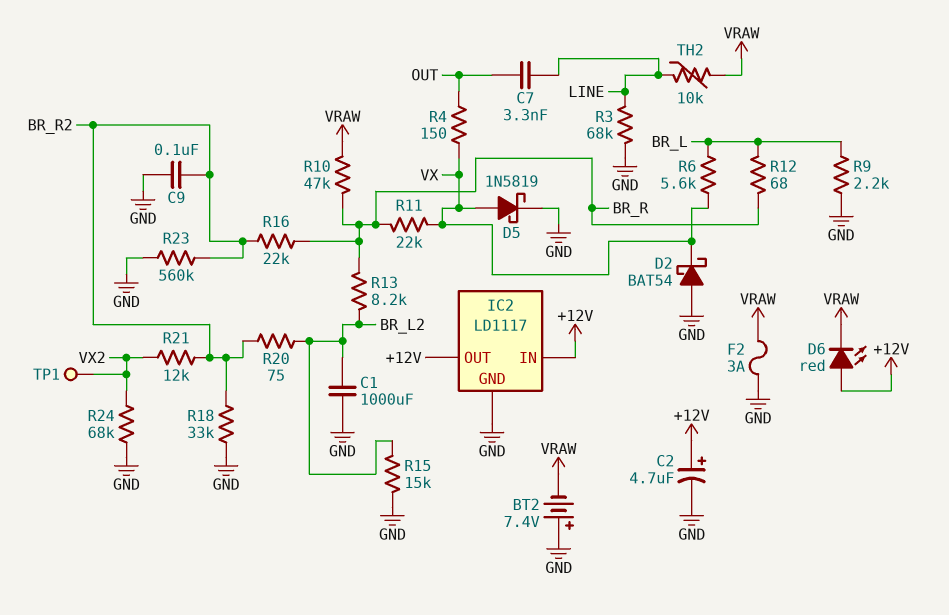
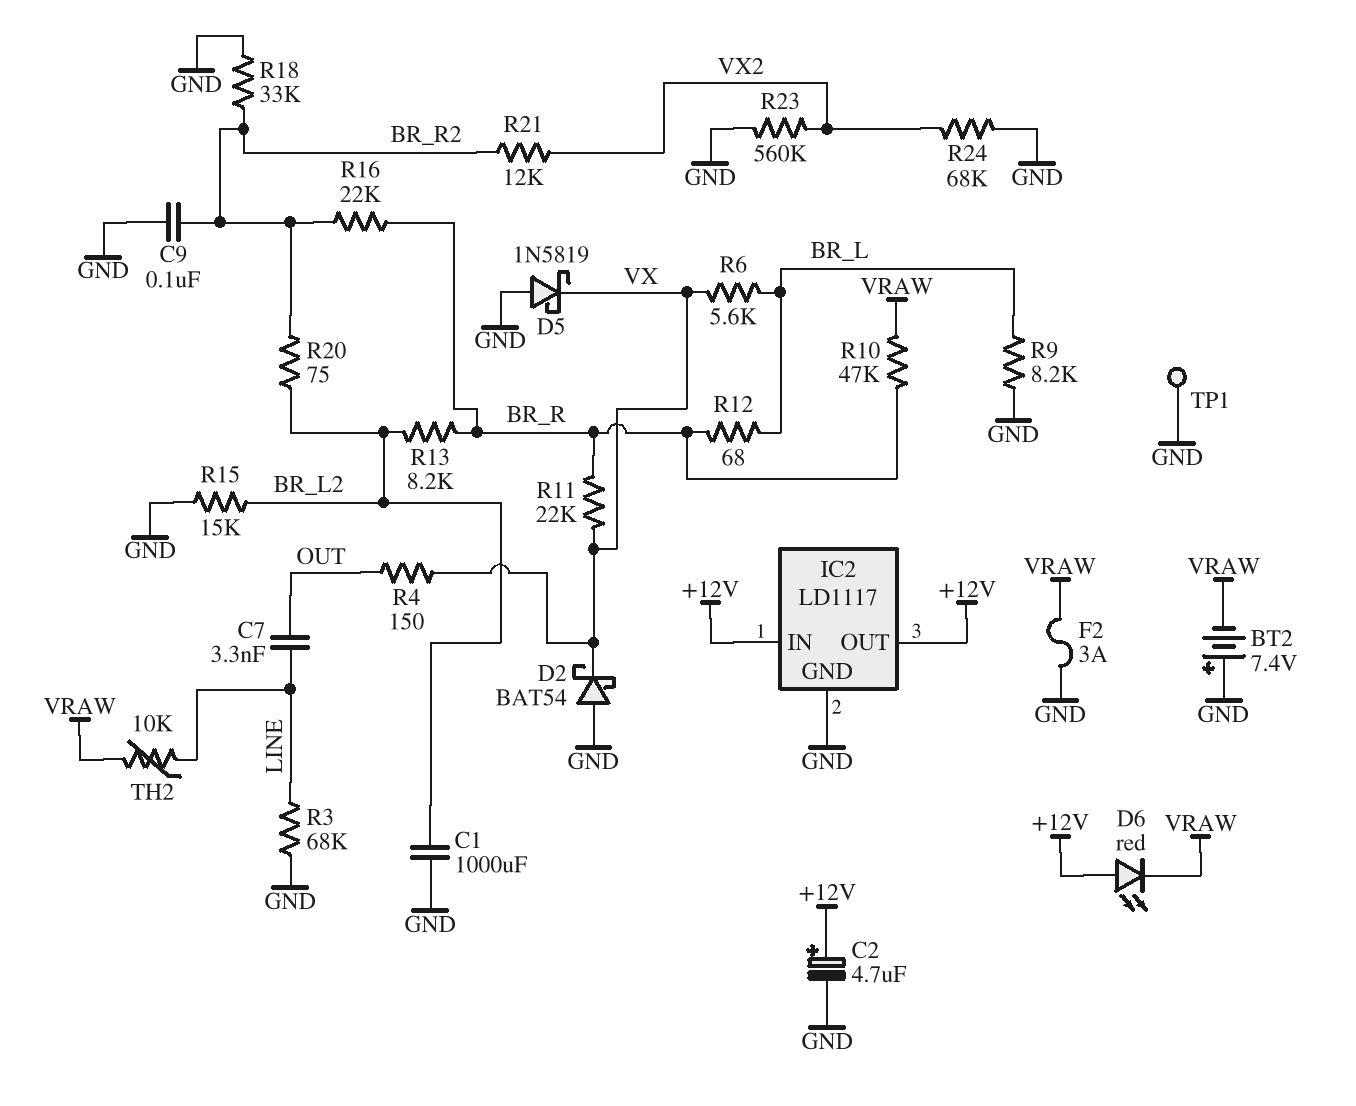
D5: schottky 1N5819 (A VX, K GND) -> schottky 1N5819 (A GND, K VX)
R9: 2.2k (BR_L, GND) -> 8.2k (BR_L, GND)
R23: 560k (BR_R2, GND) -> 560k (GND, VX2)
TP1: test point (VX2) -> test point (GND)

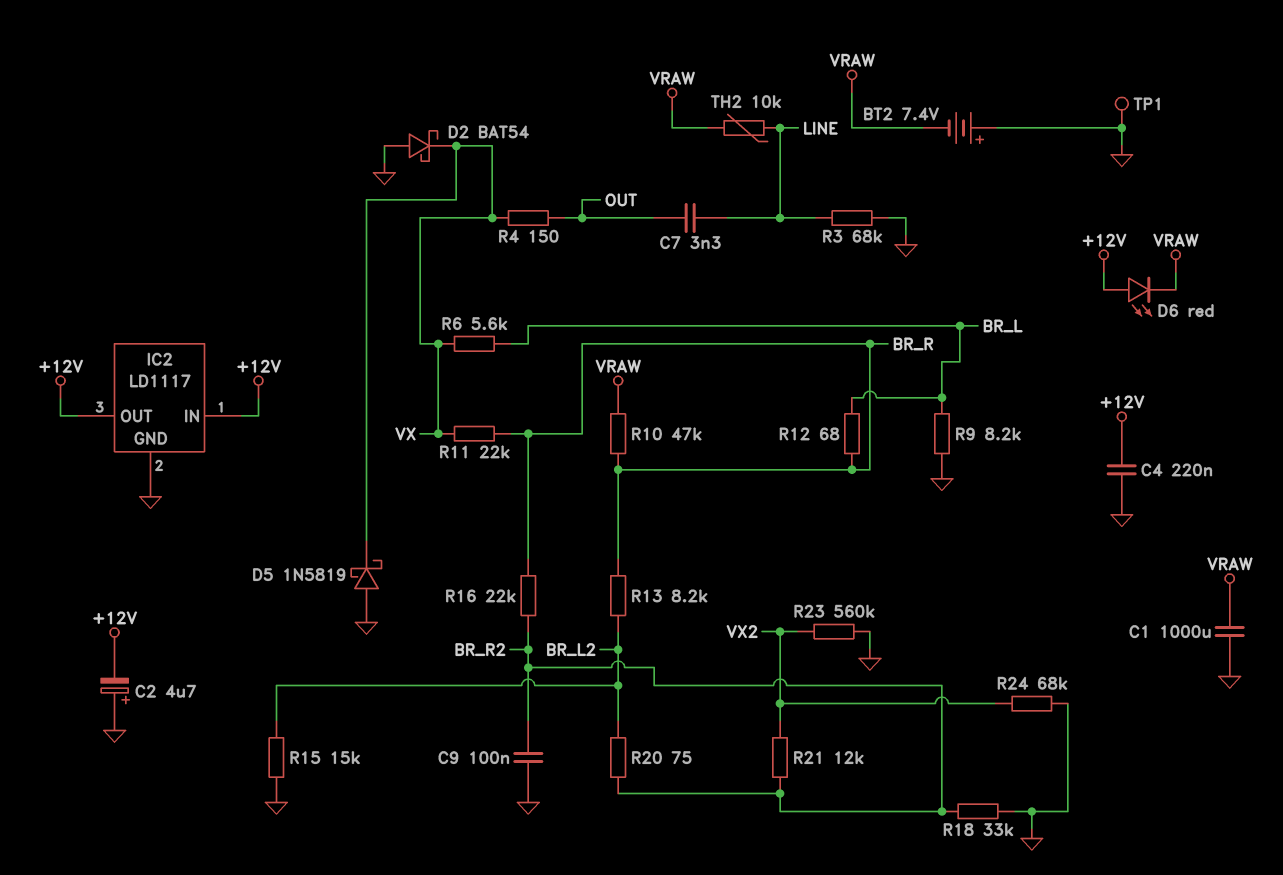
C1: 1000uF (BR_L2, GND) -> 1000uF (GND, VRAW)
C2: 4.7uF (plus +12V, minus GND) -> 4.7uF (plus GND, minus +12V)
C4: none -> 220nF (+12V, GND)
F2: 3A (GND, VRAW) -> none

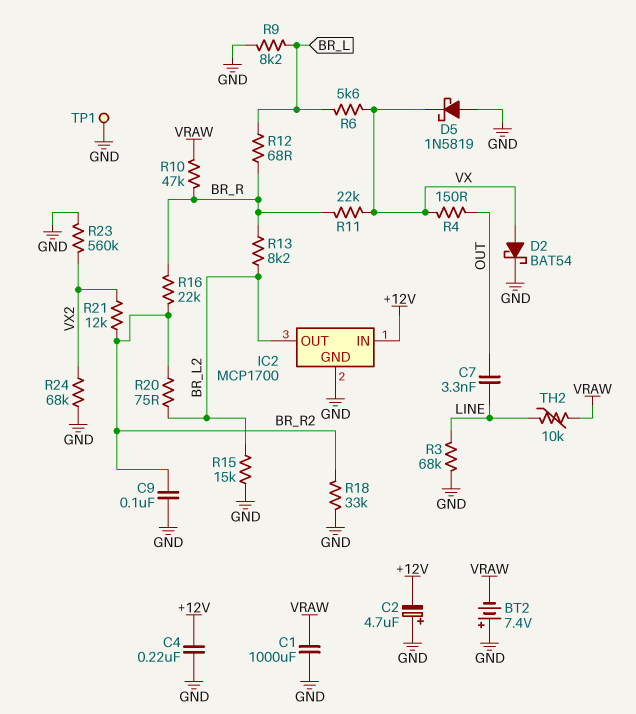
D2: schottky BAT54 (A GND, K VX) -> schottky BAT54 (A VX, K GND)
D6: LED red (A +12V, K VRAW) -> none
IC2: LD1117 -> MCP1700
IC2 pin OUT: +12V -> BR_L2

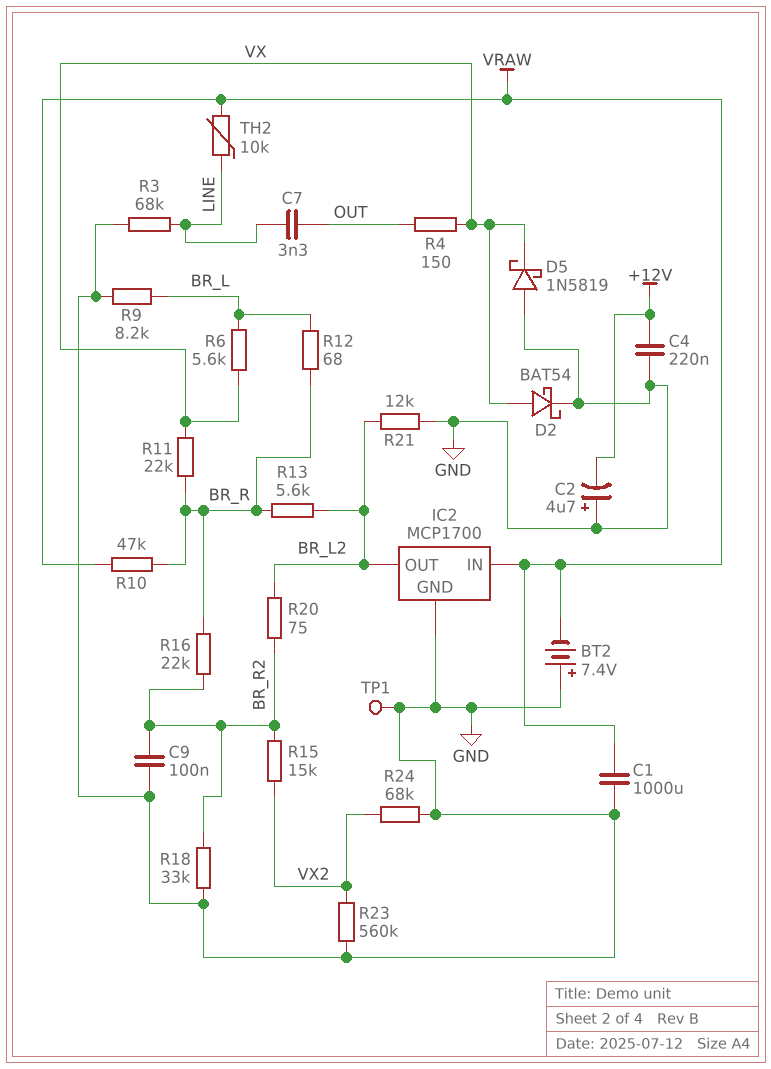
IC2 pin IN: +12V -> VRAW
R13: 8.2k (BR_L2, BR_R) -> 5.6k (BR_L2, BR_R)
R15: 15k (BR_L2, GND) -> 15k (BR_R2, VX2)
R21: 12k (BR_R2, VX2) -> 12k (BR_L2, GND)

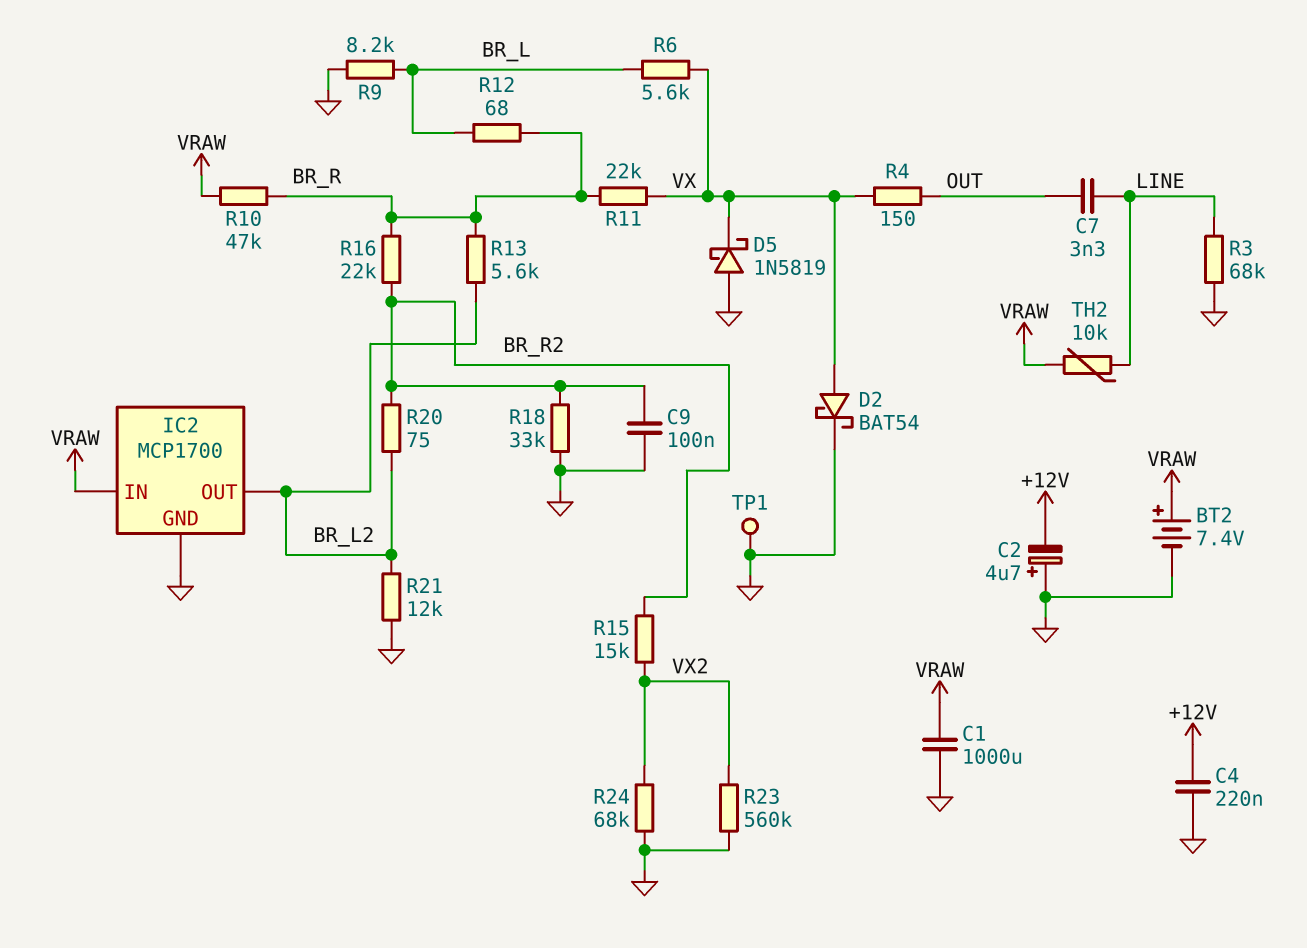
BT2: 7.4V (plus GND, minus VRAW) -> 7.4V (plus VRAW, minus GND)

